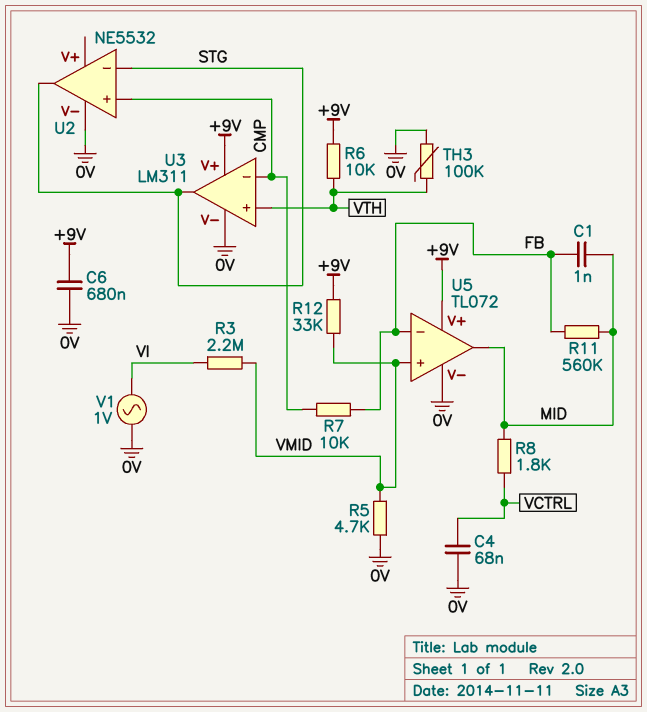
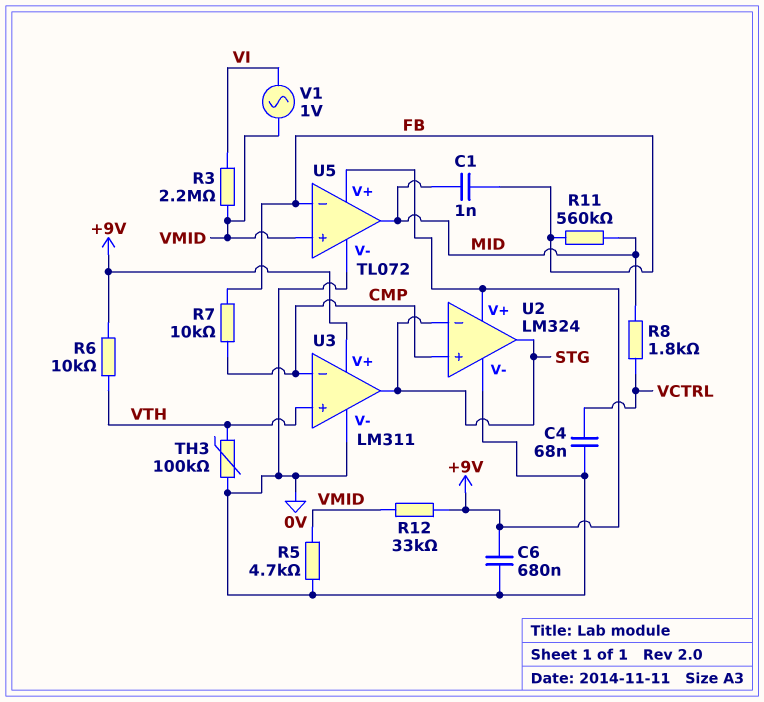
U2: NE5532 -> LM324
U2 pin V+: none -> +9V
V1: AC 1V (0V, VI) -> AC 1V (VI, VMID)

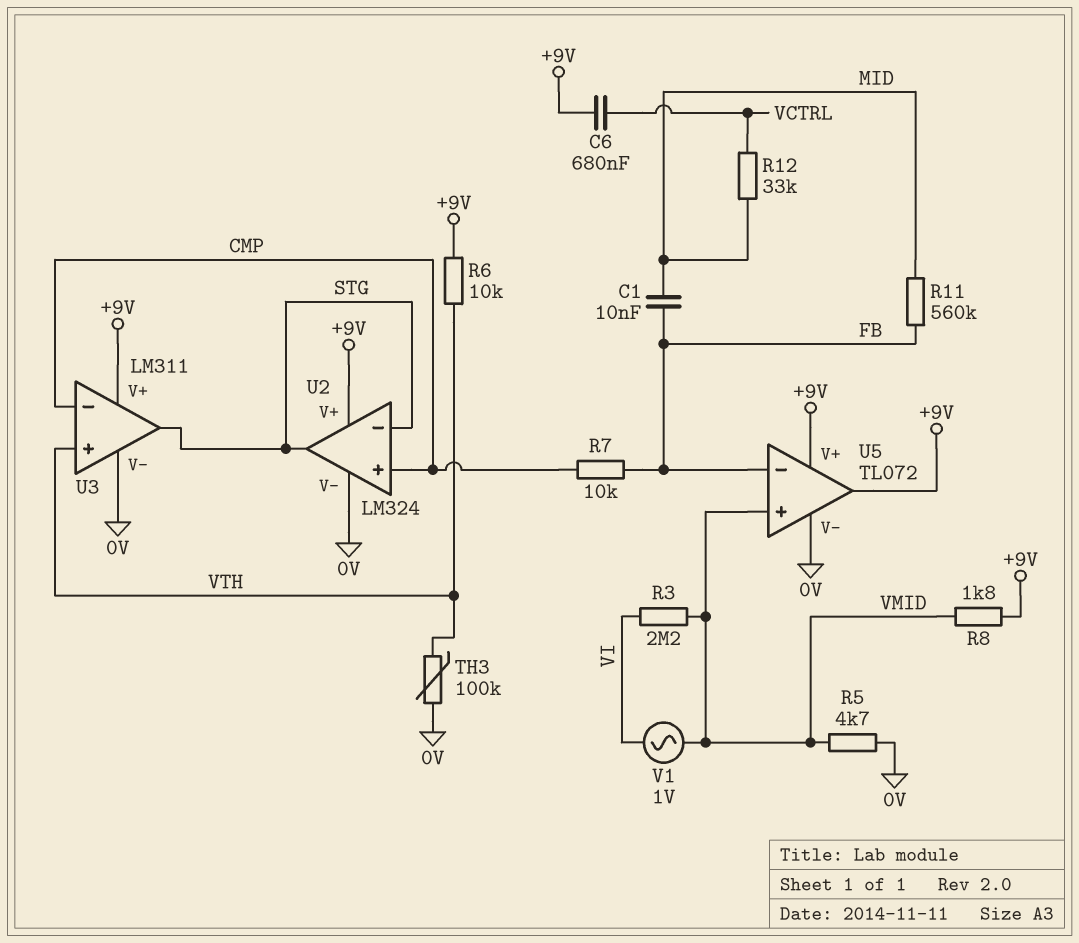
C1: 1nF (FB, MID) -> 10nF (FB, MID)
C4: 68nF (0V, VCTRL) -> none
C6: 680nF (+9V, 0V) -> 680nF (+9V, VCTRL)
R8: 1.8k (MID, VCTRL) -> 1.8k (+9V, VMID)
R12: 33k (+9V, VMID) -> 33k (MID, VCTRL)
U5 pin out: MID -> +9V

